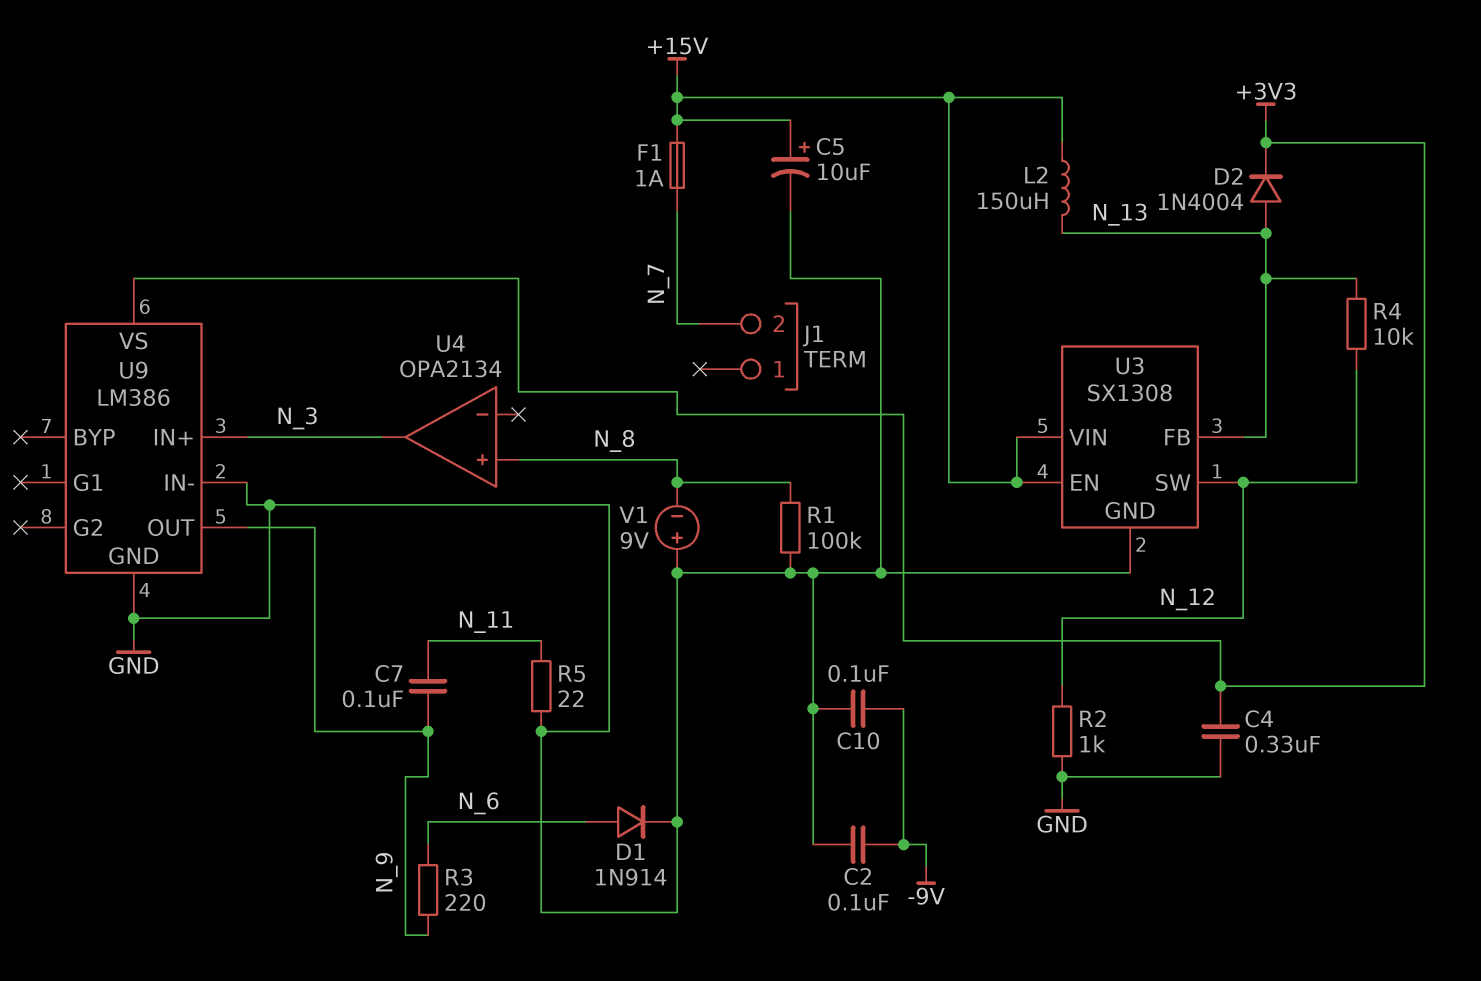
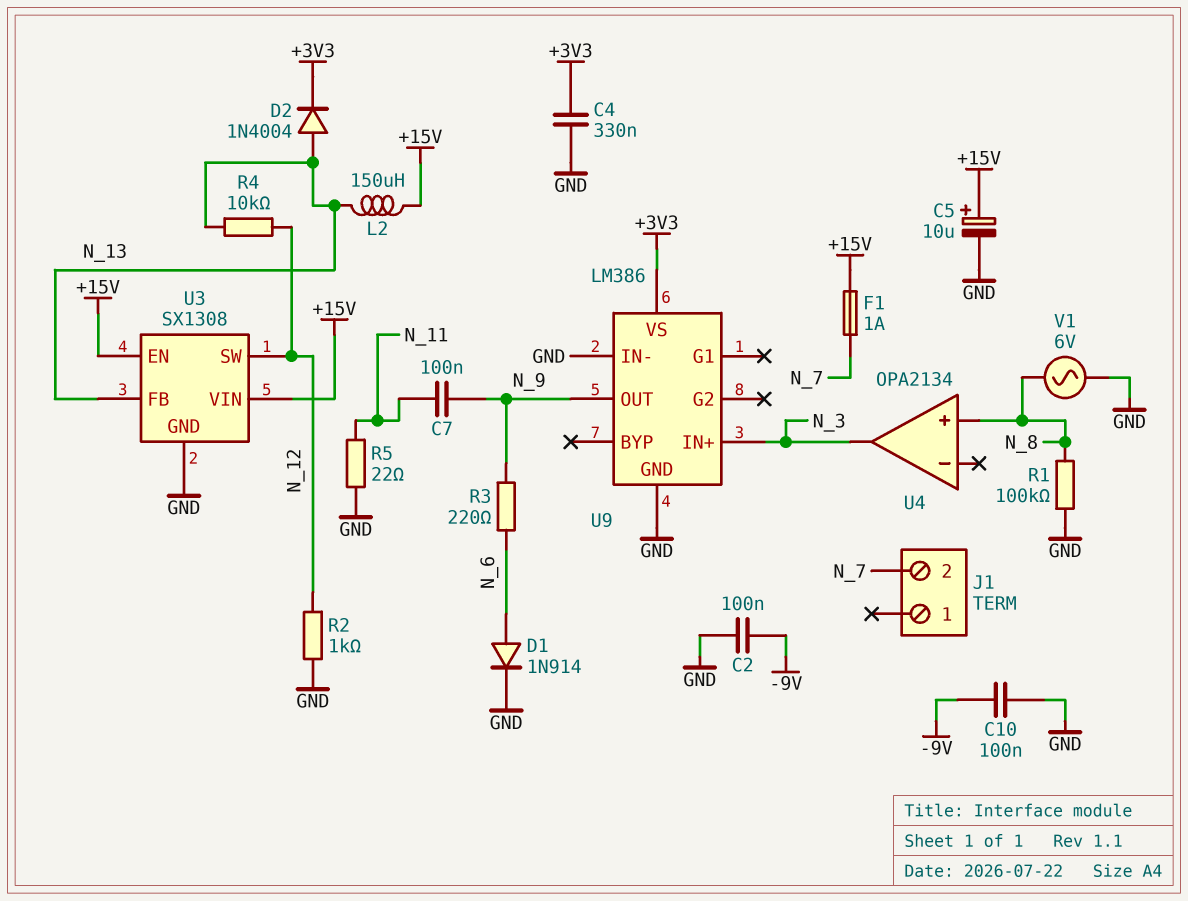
V1: 9V (plus GND, minus N_8) -> AC 6V (GND, N_8)

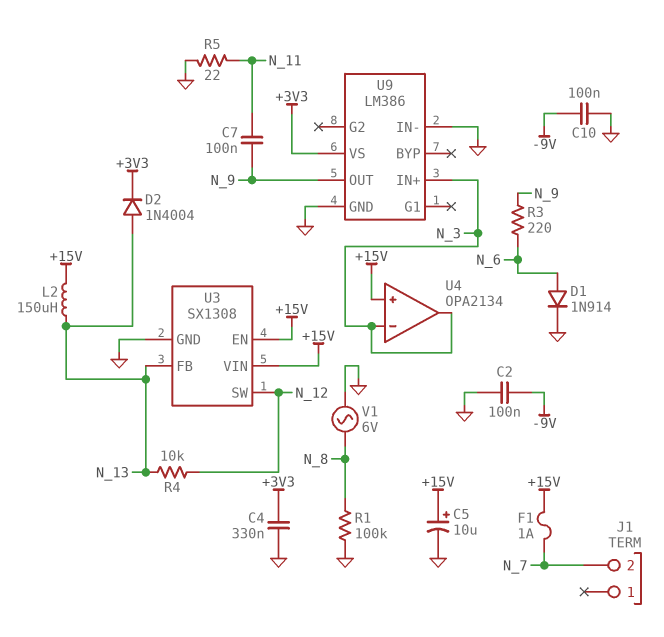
R2: 1k (GND, N_12) -> none
U4 pin in+: N_8 -> +15V
U4 pin in-: none -> N_3

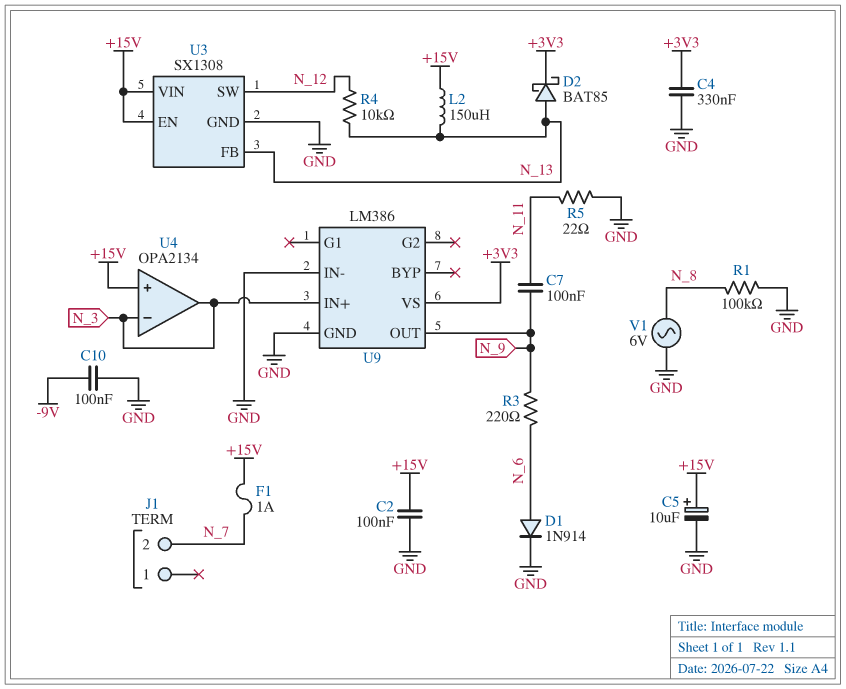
C2: 100nF (-9V, GND) -> 100nF (+15V, GND)
D2: diode 1N4004 (A N_13, K +3V3) -> schottky BAT85 (A N_13, K +3V3)

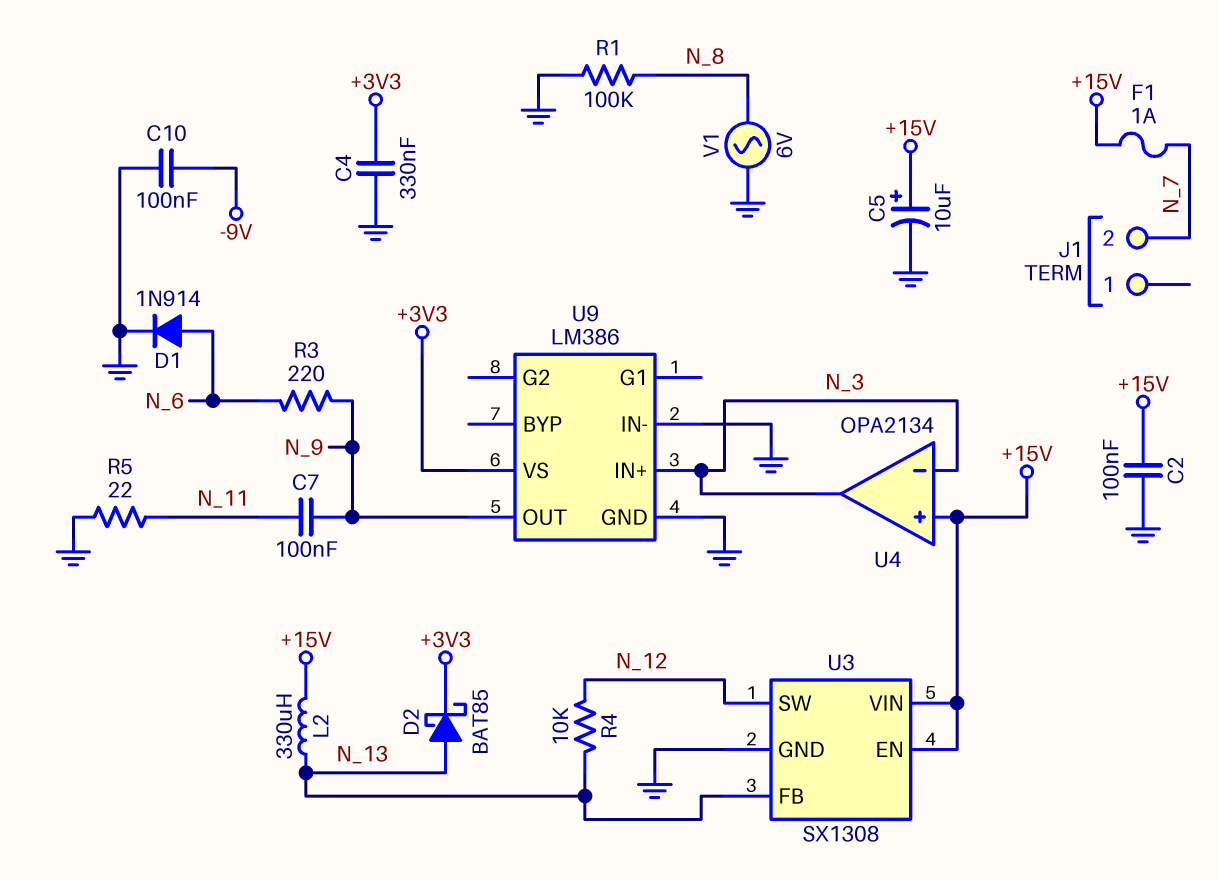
L2: 150uH (+15V, N_13) -> 330uH (+15V, N_13)

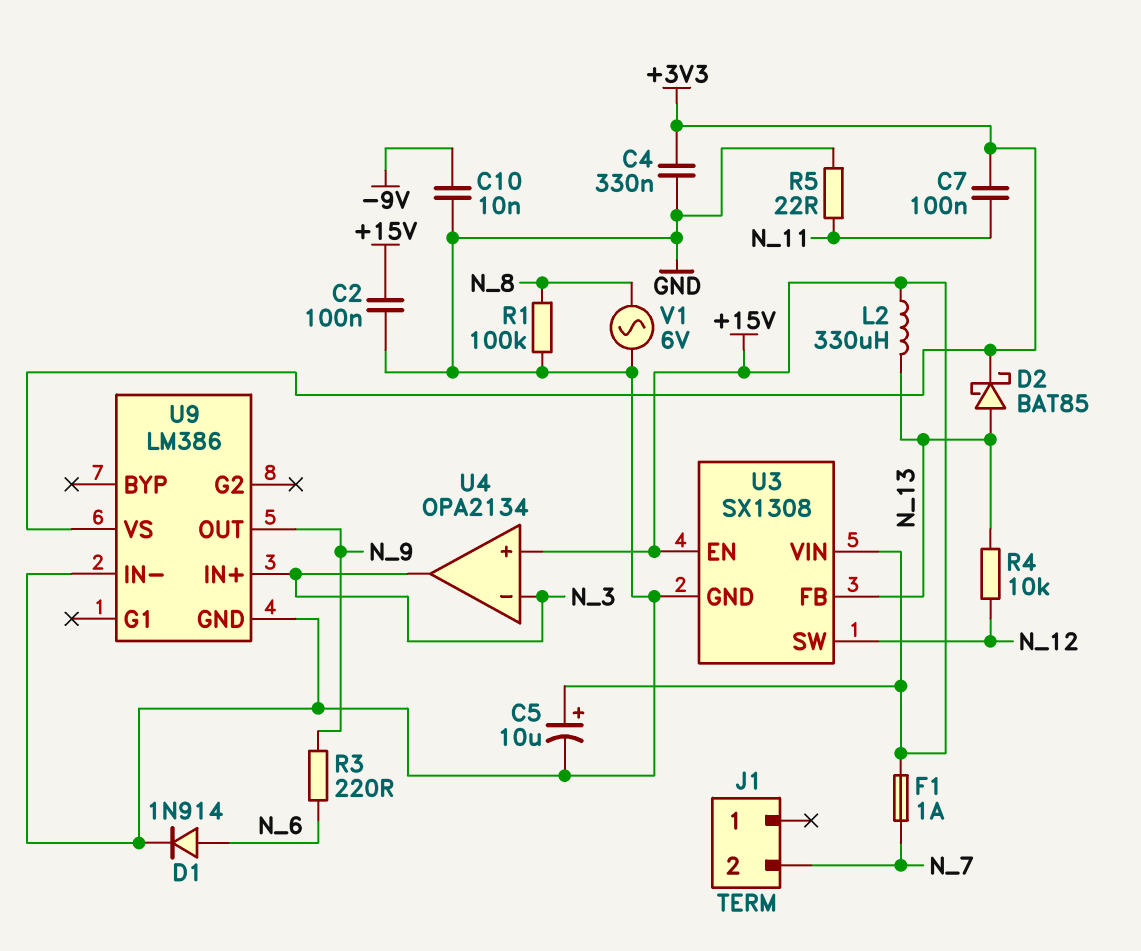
C7: 100nF (N_9, N_11) -> 100nF (+3V3, N_11)
C10: 100nF (-9V, GND) -> 10nF (-9V, GND)

